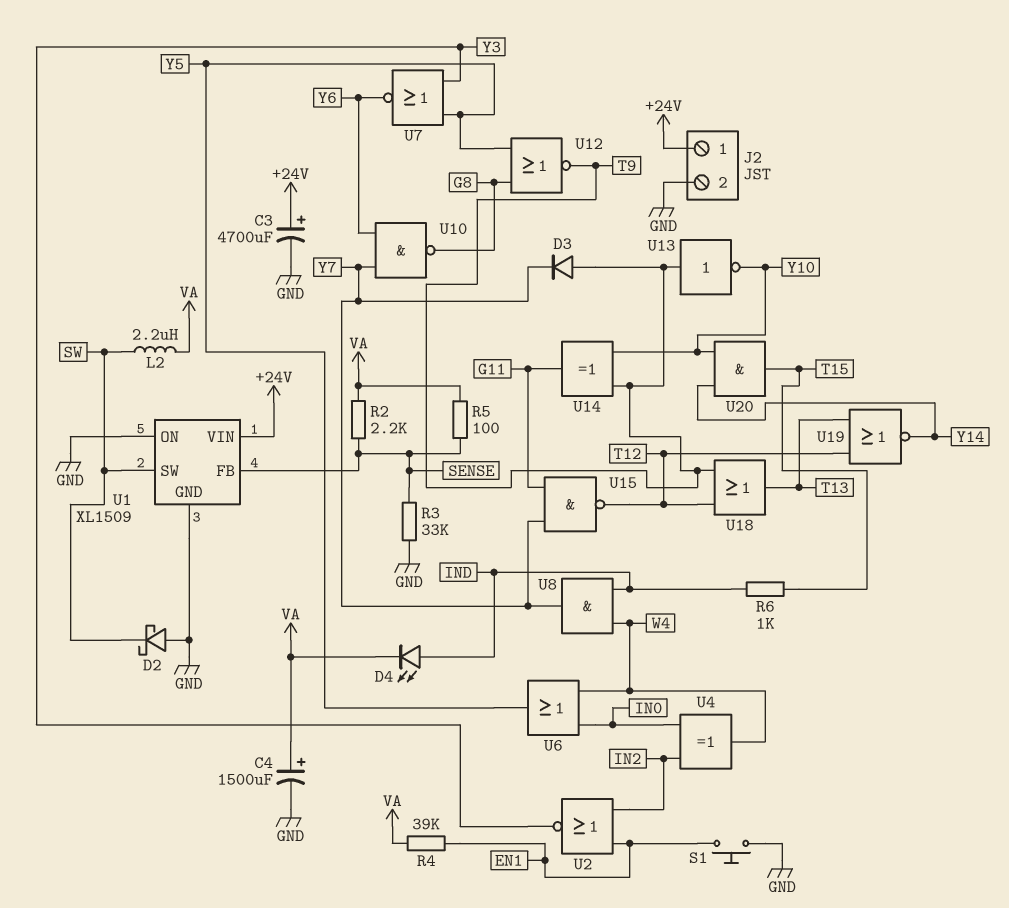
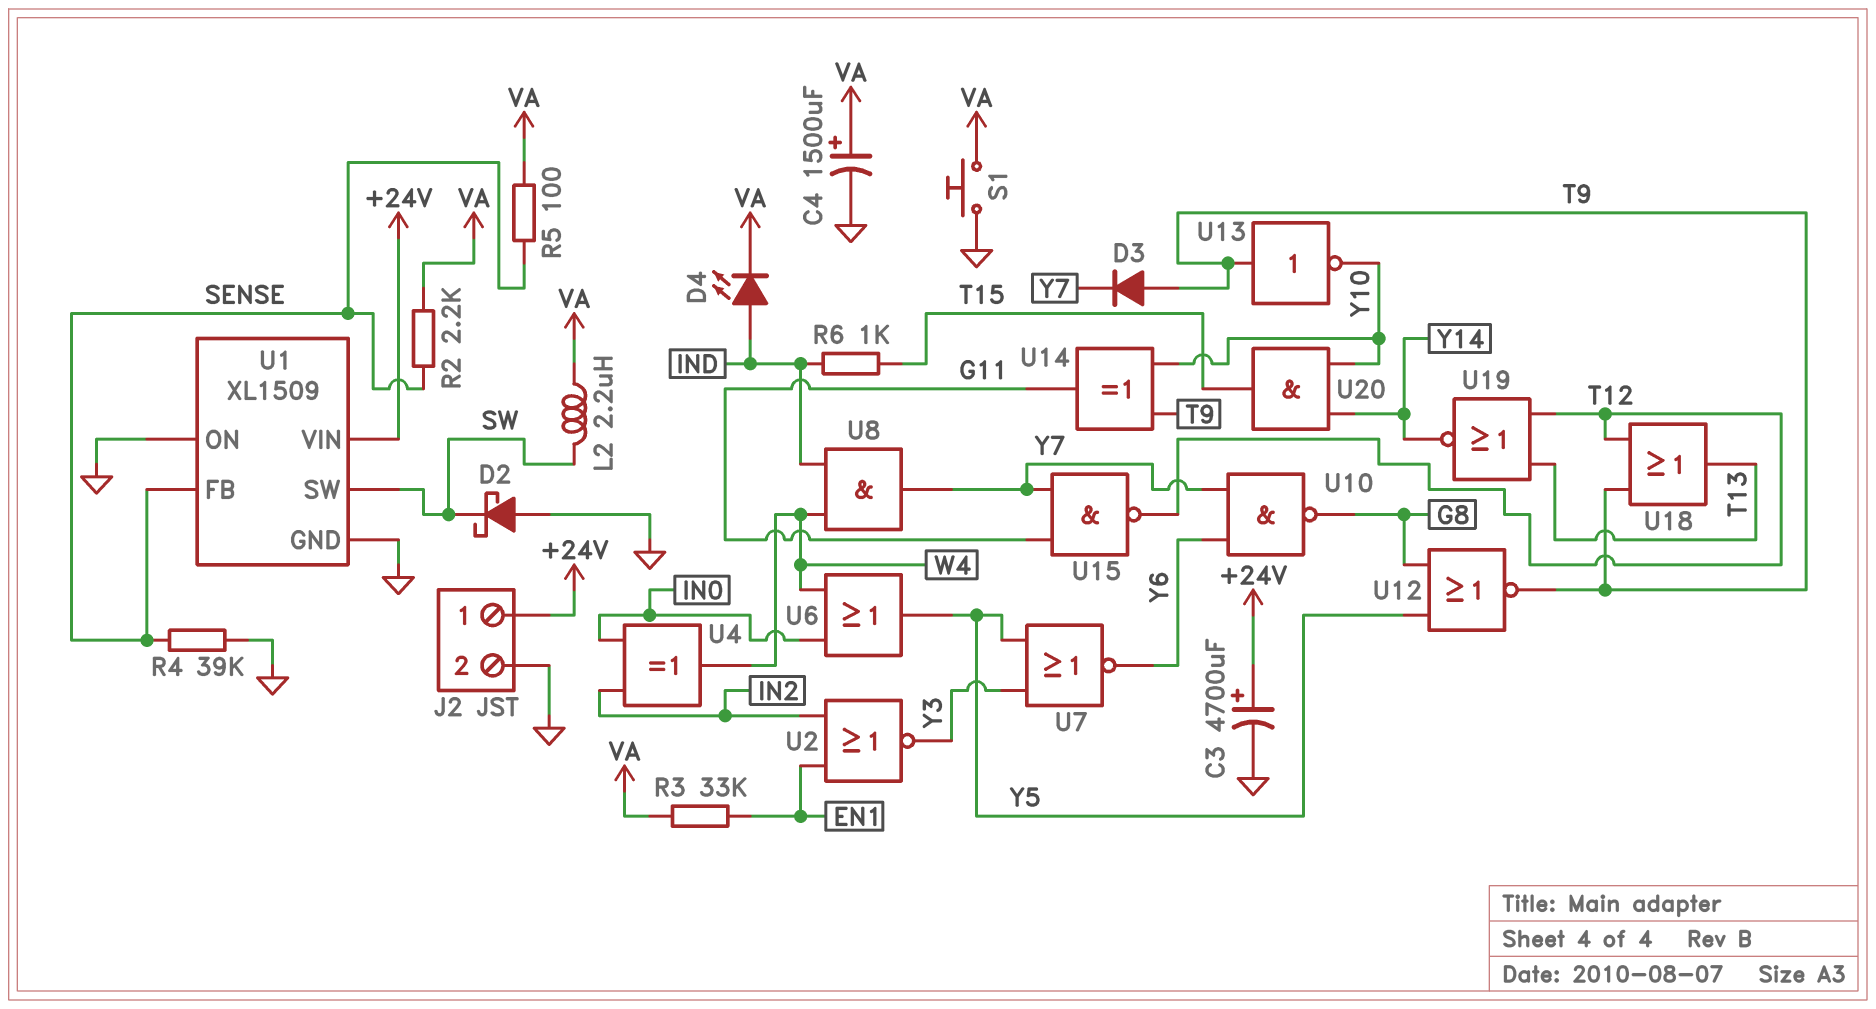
R3: 33k (GND, SENSE) -> 33k (EN1, VA)
R4: 39k (EN1, VA) -> 39k (GND, SENSE)
S1: button (EN1, GND) -> button (GND, VA)

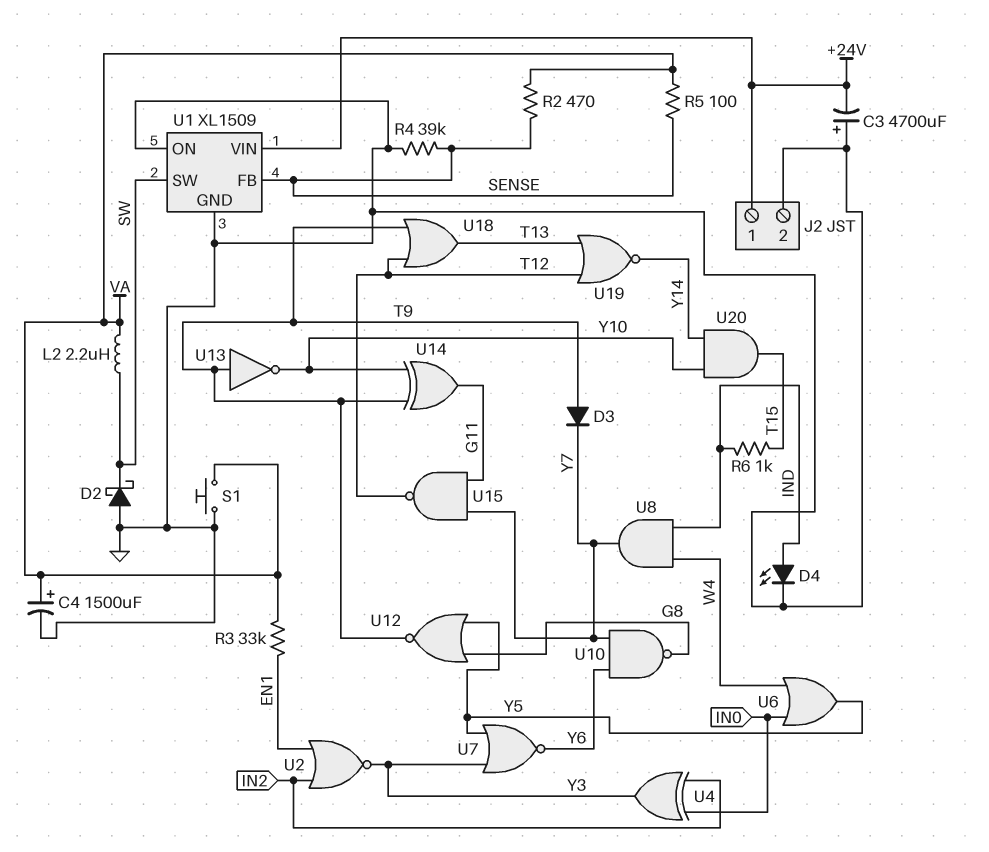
C3: 4700uF (plus +24V, minus GND) -> 4700uF (plus GND, minus +24V)
D4: LED (A IND, K VA) -> LED (A IND, K GND)
R2: 2.2k (SENSE, VA) -> 470 (SENSE, VA)
U4: XOR (in IN0, in IN2, out W4) -> XOR (in IN0, in IN2, out Y3)

